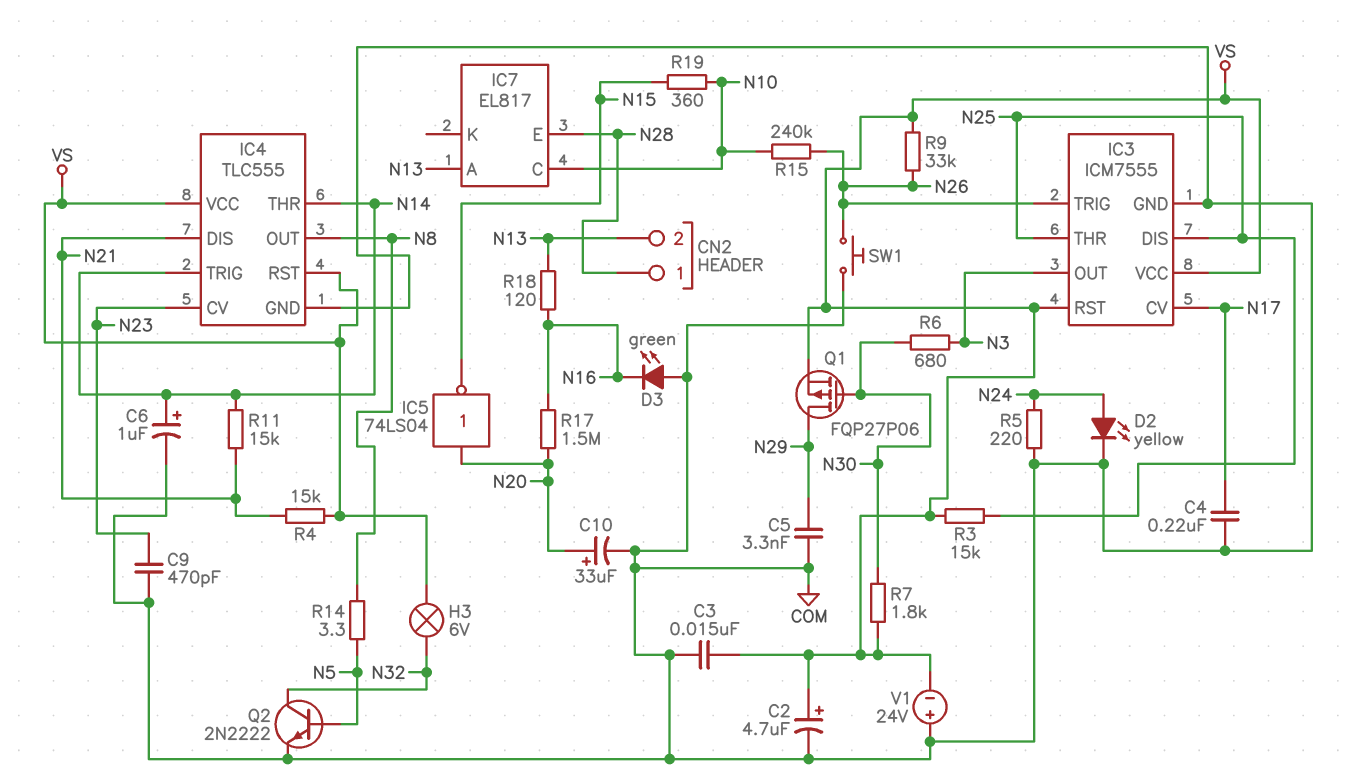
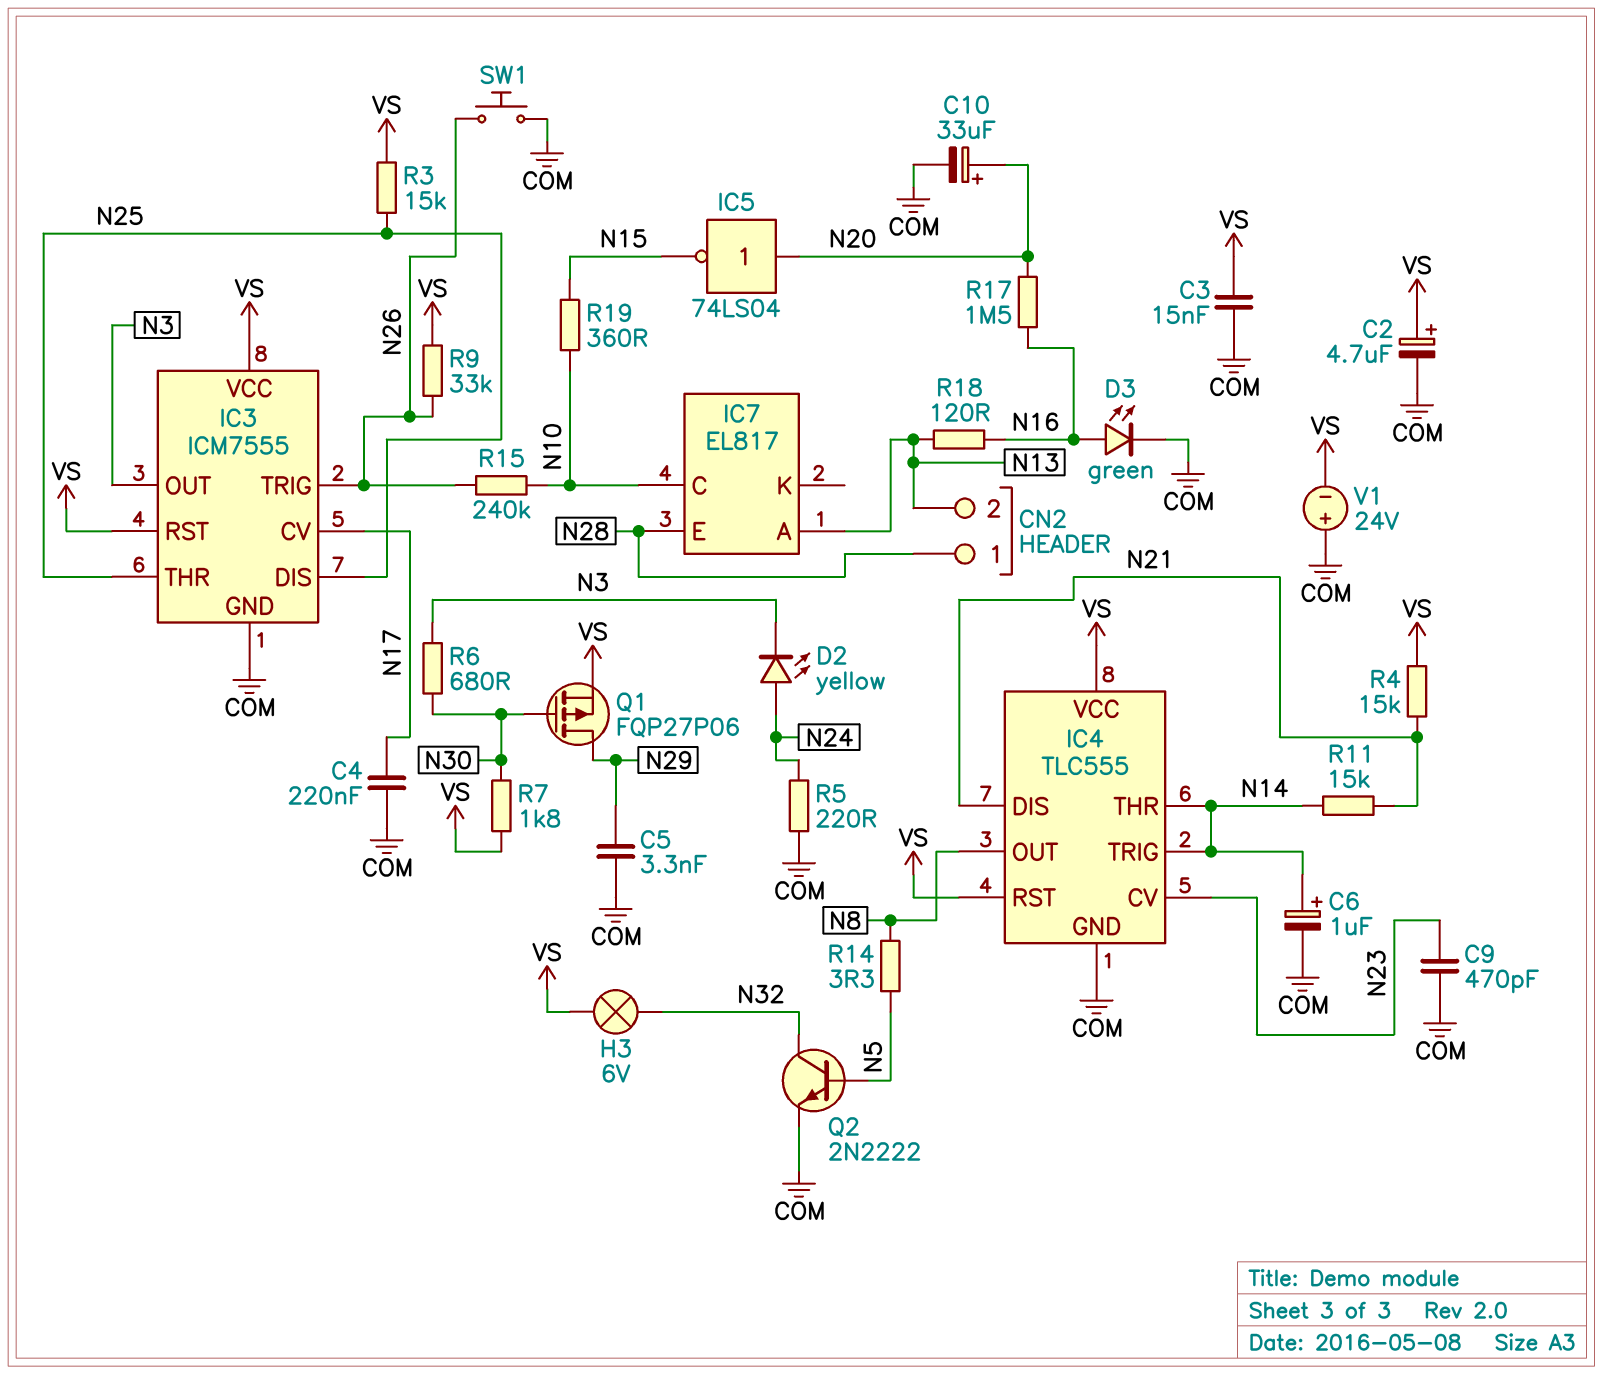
D2: LED yellow (A N24, K COM) -> LED yellow (A N24, K N3)
D3: LED green (A COM, K N16) -> LED green (A N16, K COM)

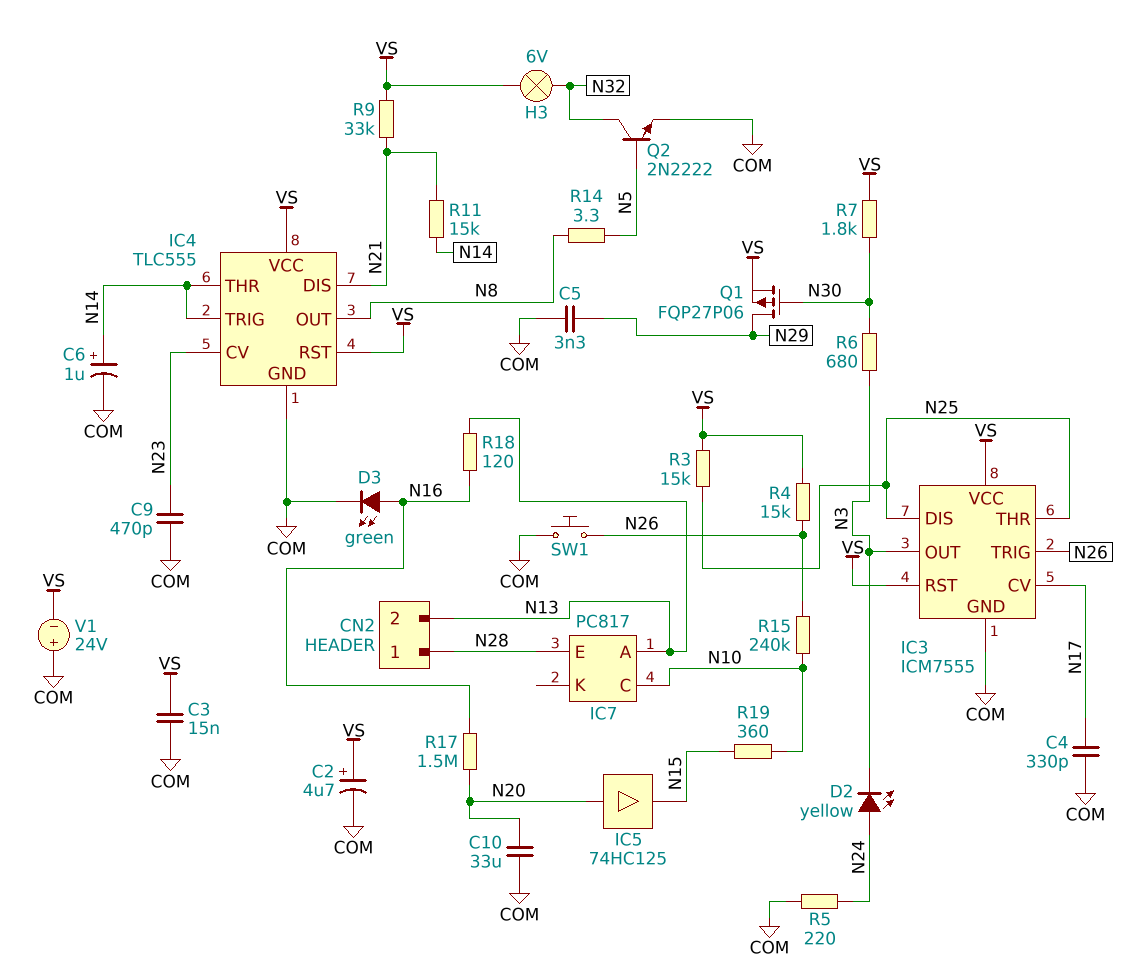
C4: 220nF (COM, N17) -> 330pF (COM, N17)
C10: 33uF (plus N20, minus COM) -> 33uF (COM, N20)
IC5: NOT 74LS04 (in N20, out N15) -> buffer 74HC125 (in N20, out N15)
IC7: EL817 -> PC817
R4: 15k (N21, VS) -> 15k (N26, VS)
R9: 33k (N26, VS) -> 33k (N21, VS)

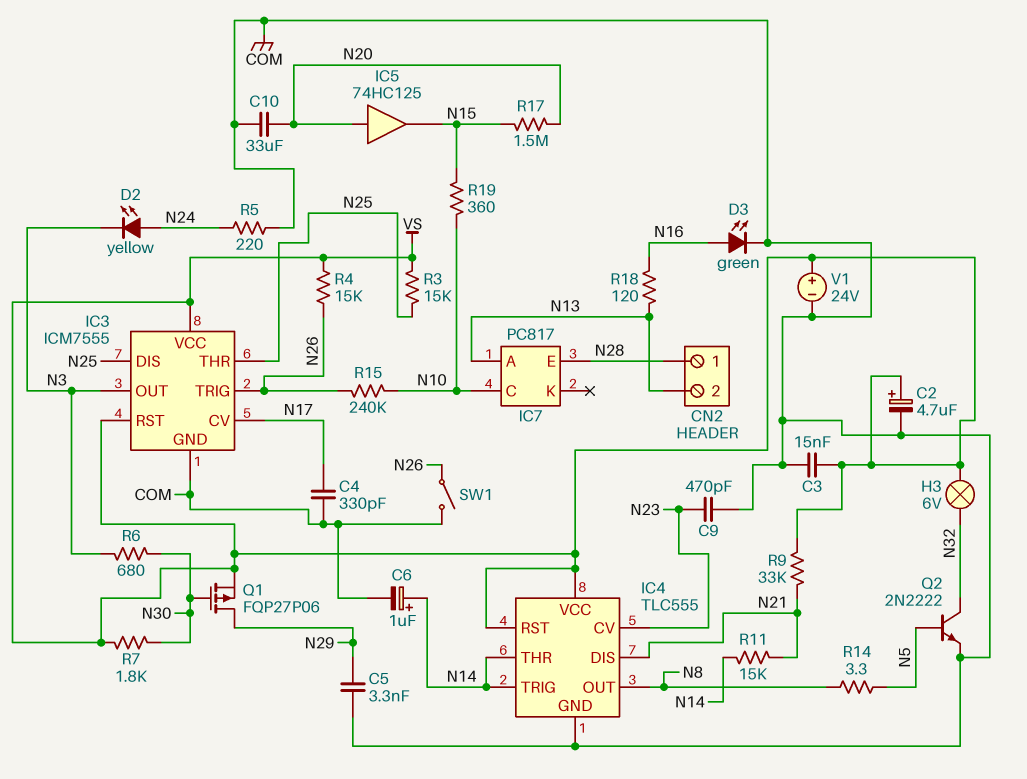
R17: 1.5M (N16, N20) -> 1.5M (N15, N20)
SW1: button (COM, N26) -> switch (COM, N26)
V1: 24V (plus COM, minus VS) -> 24V (plus VS, minus COM)

